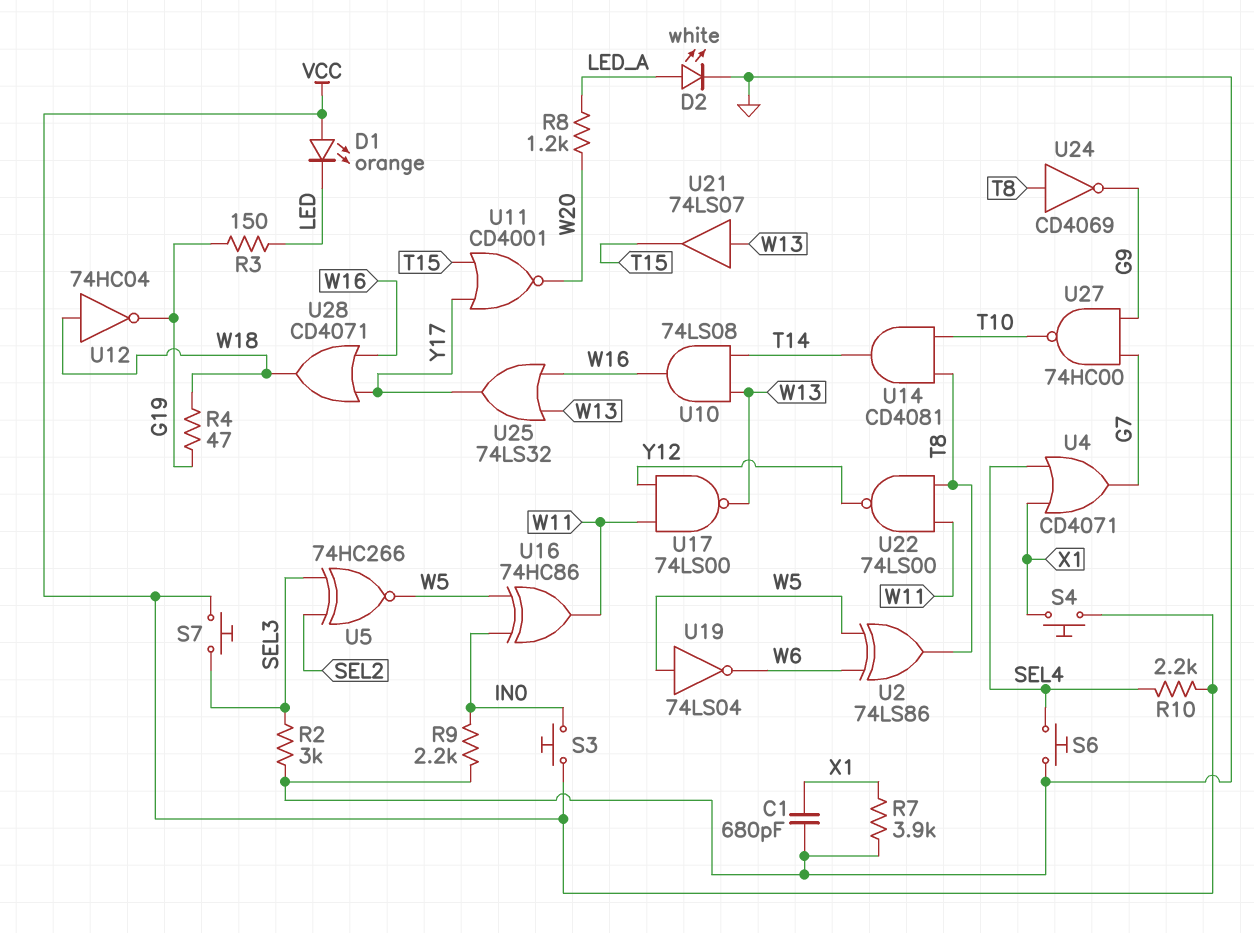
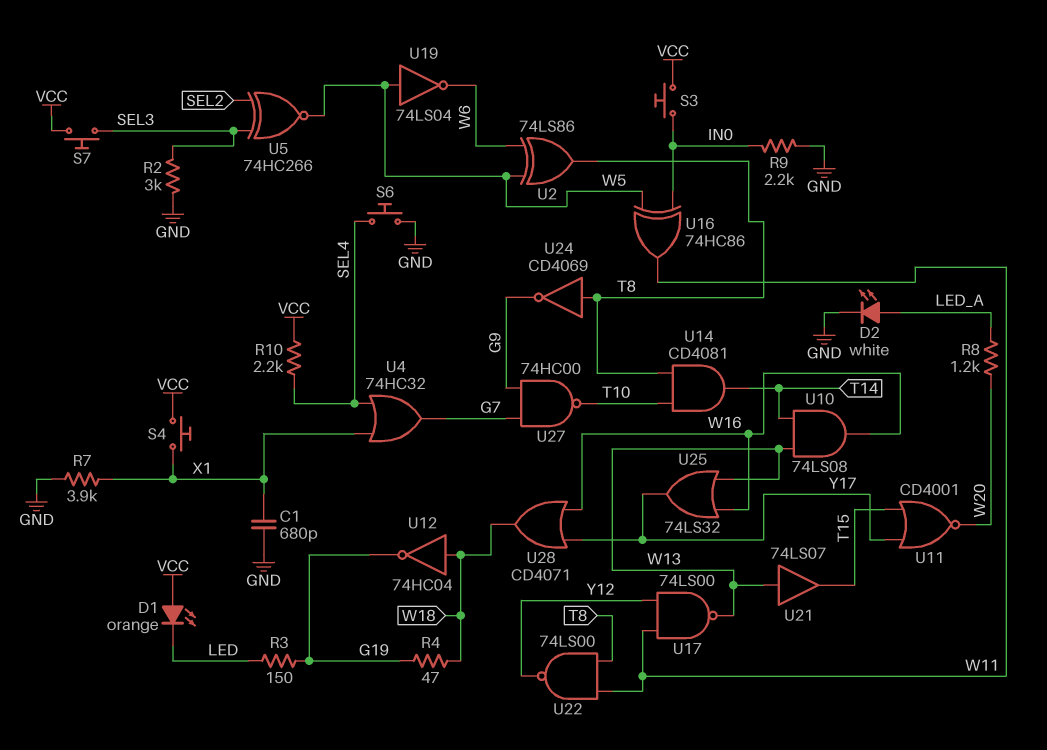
U4: OR CD4071 (in SEL4, in X1, out G7) -> OR 74HC32 (in SEL4, in X1, out G7)

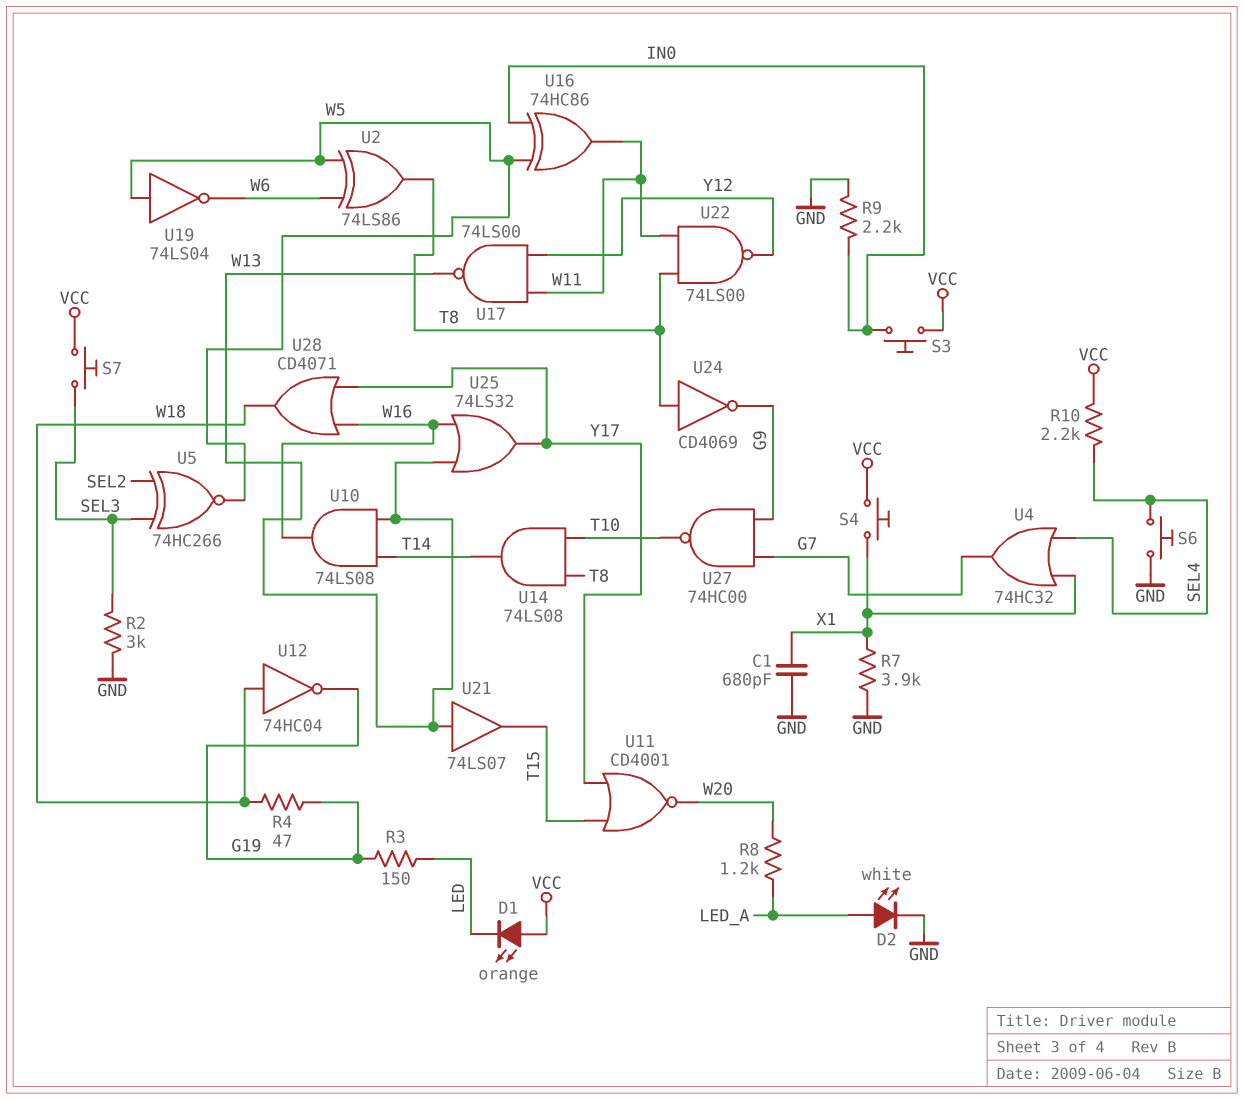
U14: AND CD4081 (in T8, in T10, out T14) -> AND 74LS08 (in T8, in T10, out T14)

